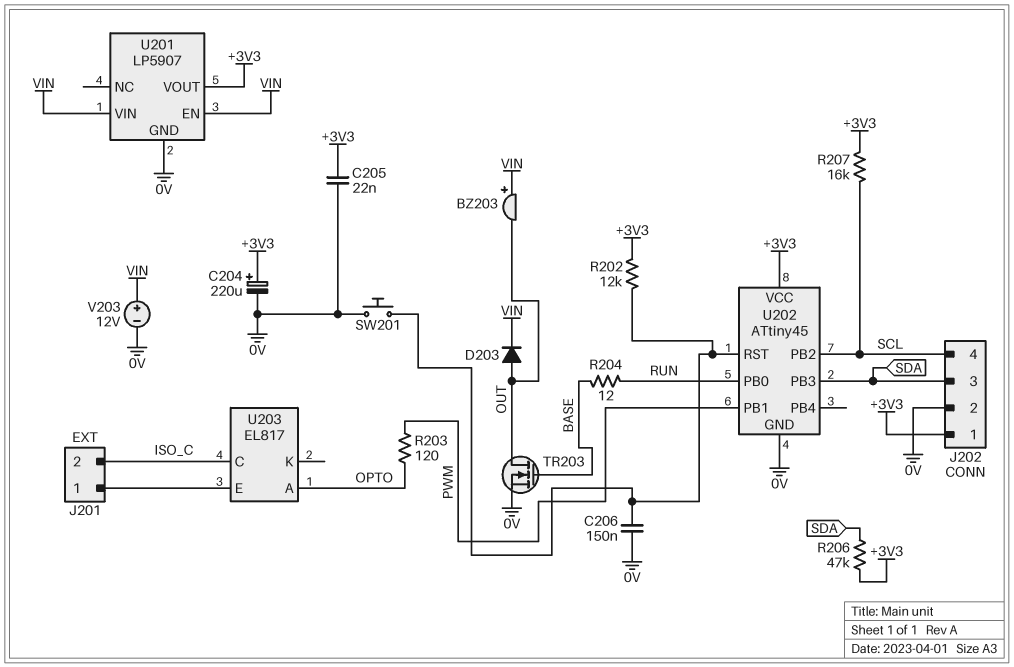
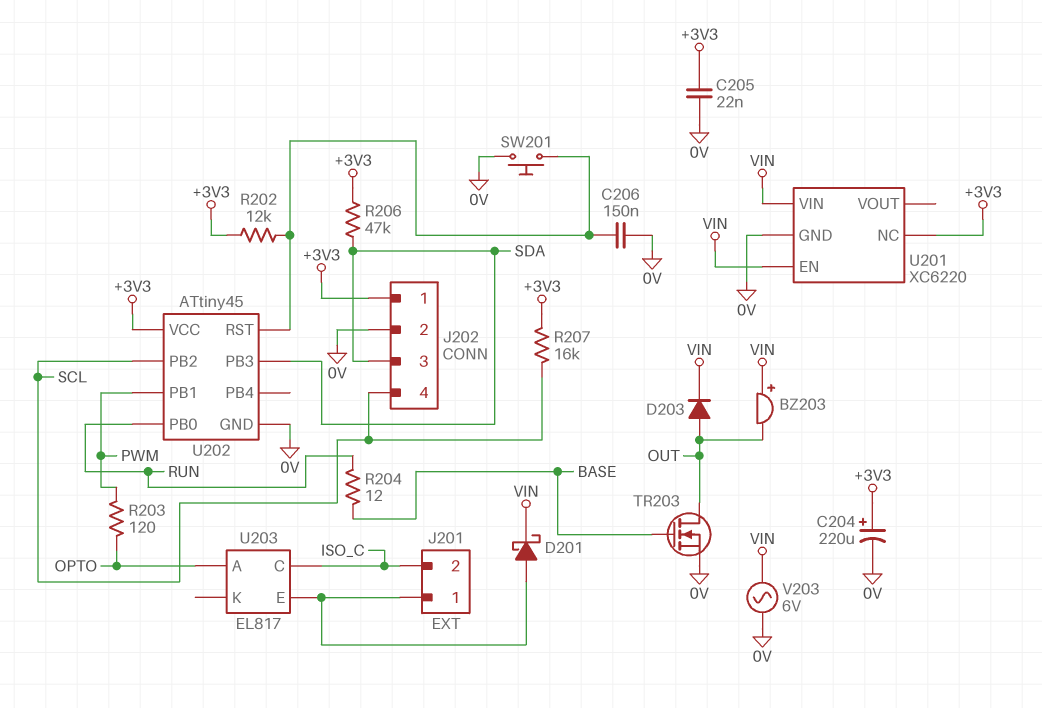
D201: none -> schottky (A J201/1, K VIN)
U201: LP5907 -> XC6220
U201 pin NC: none -> +3V3
U201 pin VOUT: +3V3 -> none
V203: 12V (plus VIN, minus 0V) -> AC 6V (0V, VIN)

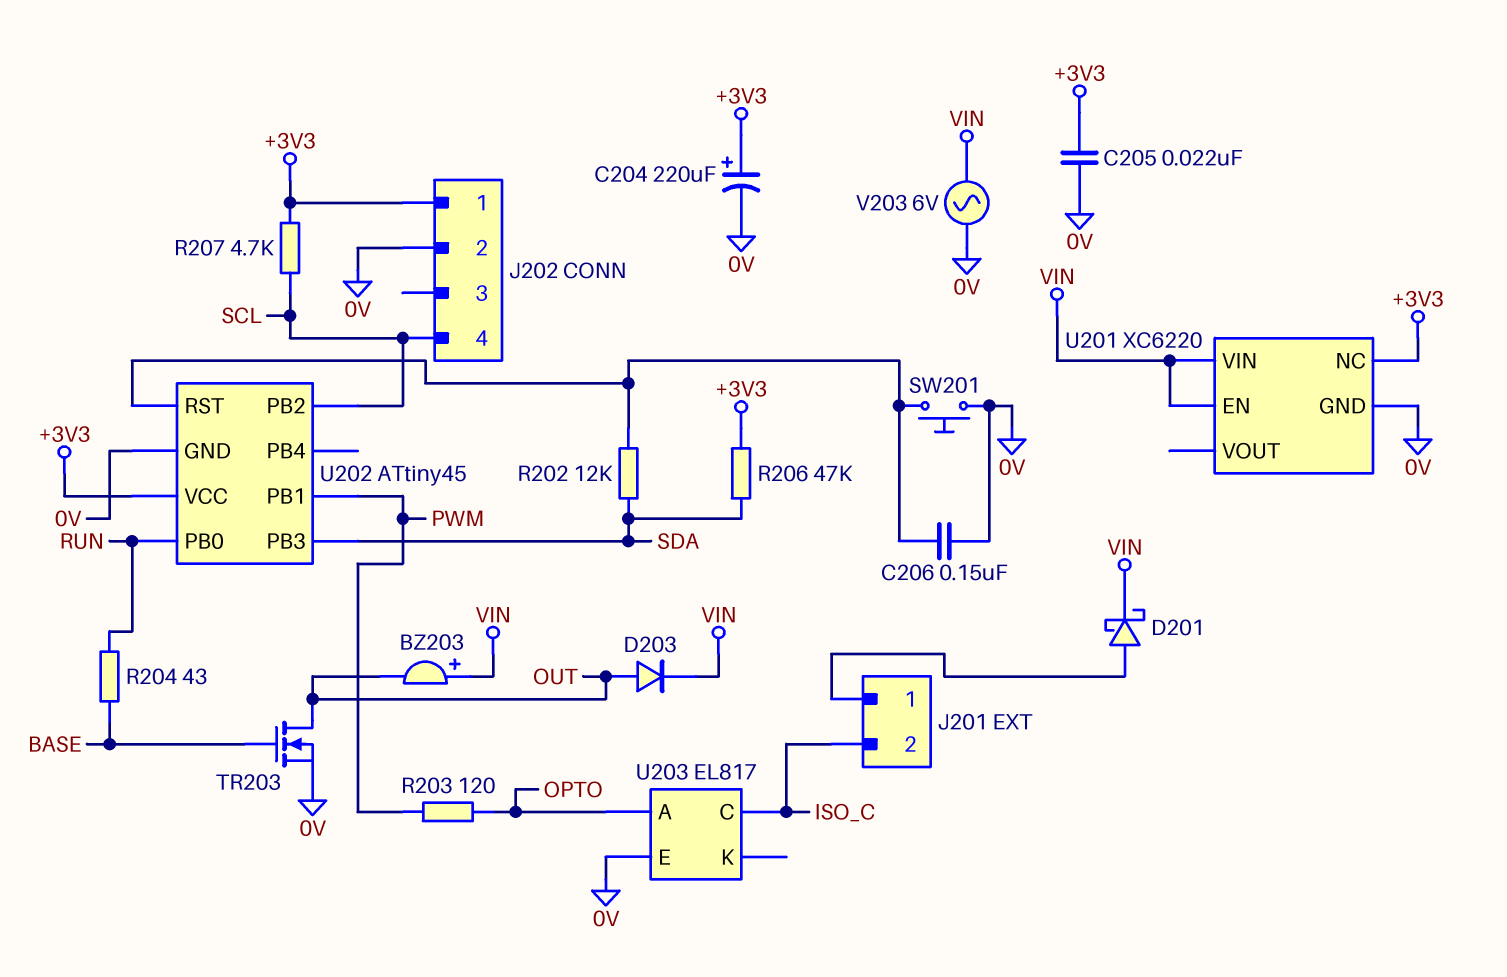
J202 pin 3: SDA -> none
R202: 12k (+3V3, U202/RST) -> 12k (SDA, U202/RST)
R204: 12 (BASE, RUN) -> 43 (BASE, RUN)
R207: 16k (+3V3, SCL) -> 4.7k (+3V3, SCL)
U203 pin E: J201/1 -> 0V

